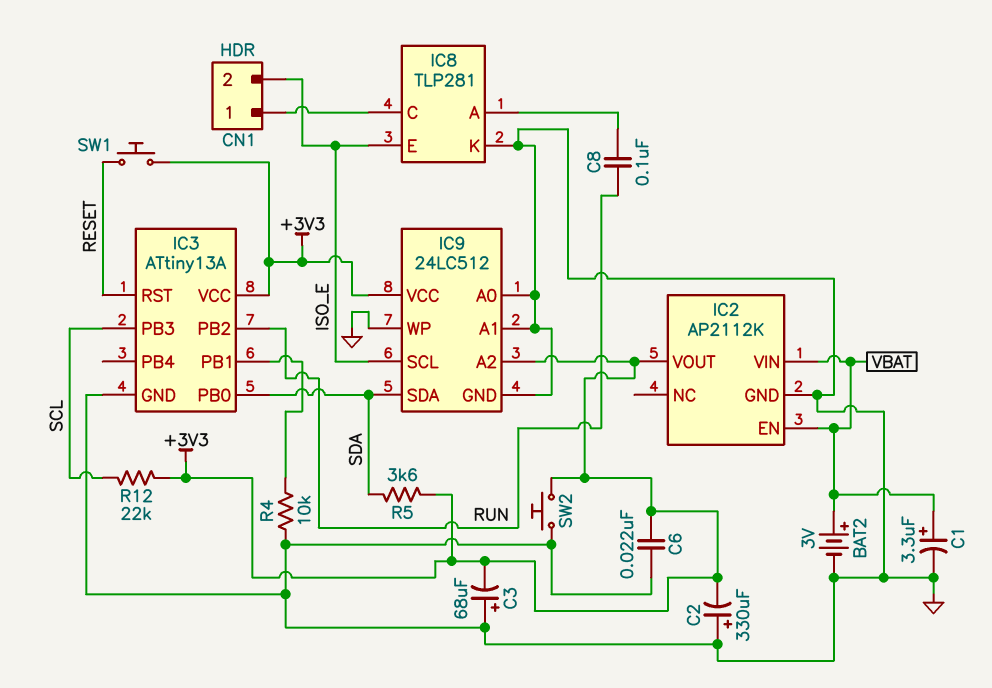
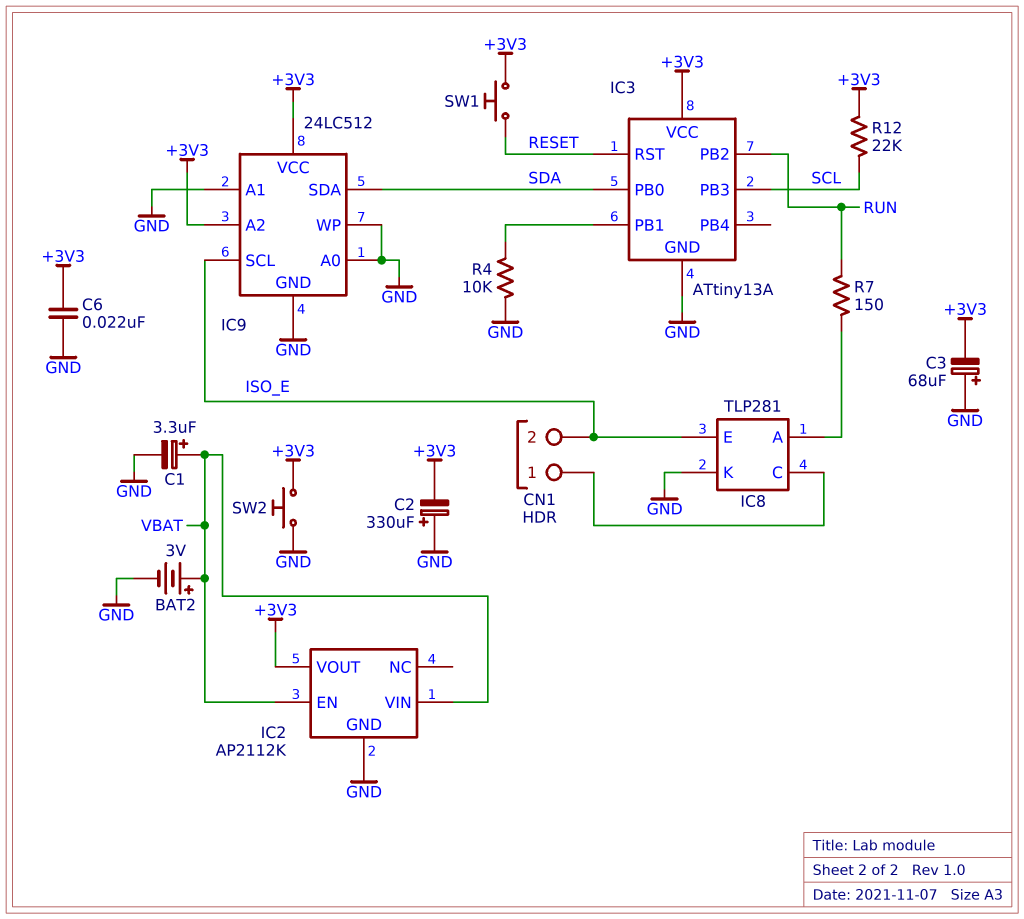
C8: 100nF (IC8/A, RUN) -> none
R5: 3.6k (+3V3, SDA) -> none
R7: none -> 150 (IC8/A, RUN)

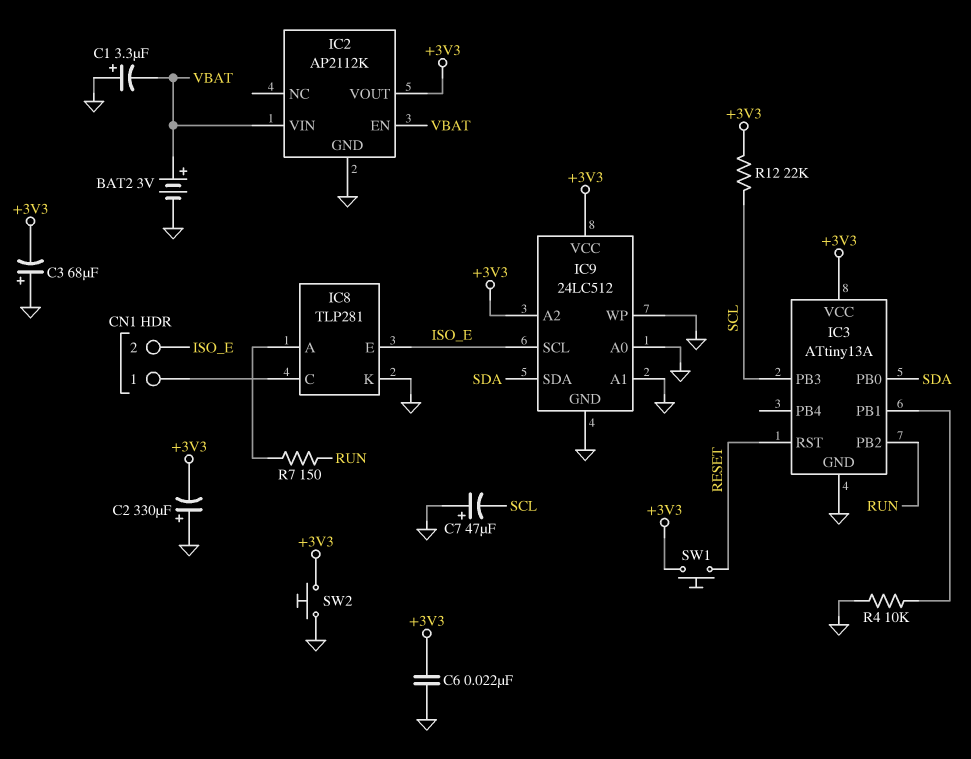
C1: 3.3uF (plus VBAT, minus GND) -> 3.3uF (plus GND, minus VBAT)
C7: none -> 47uF (plus GND, minus SCL)

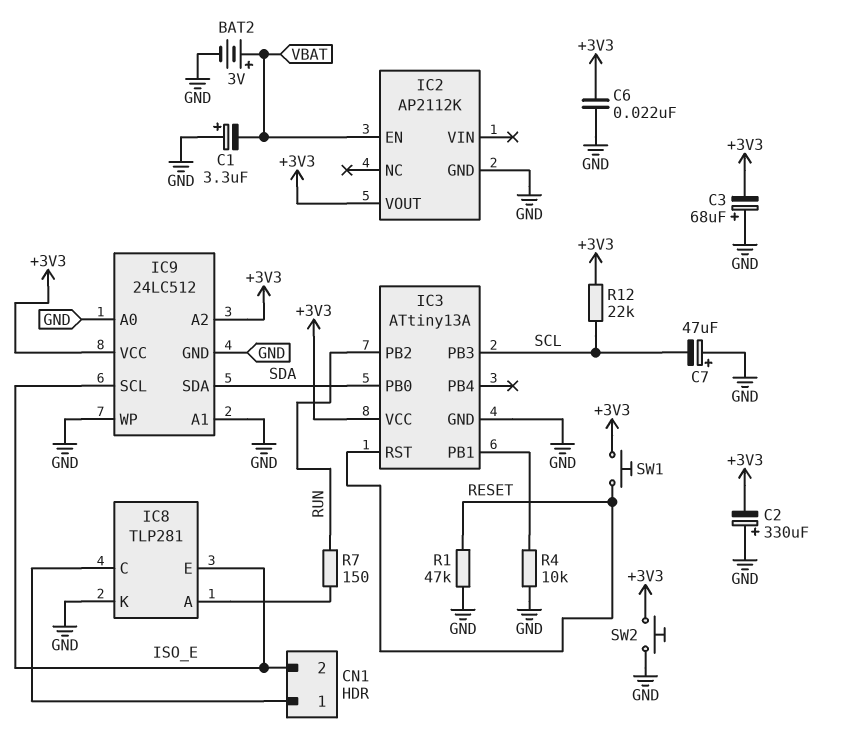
IC2 pin VIN: VBAT -> none
R1: none -> 47k (GND, RESET)

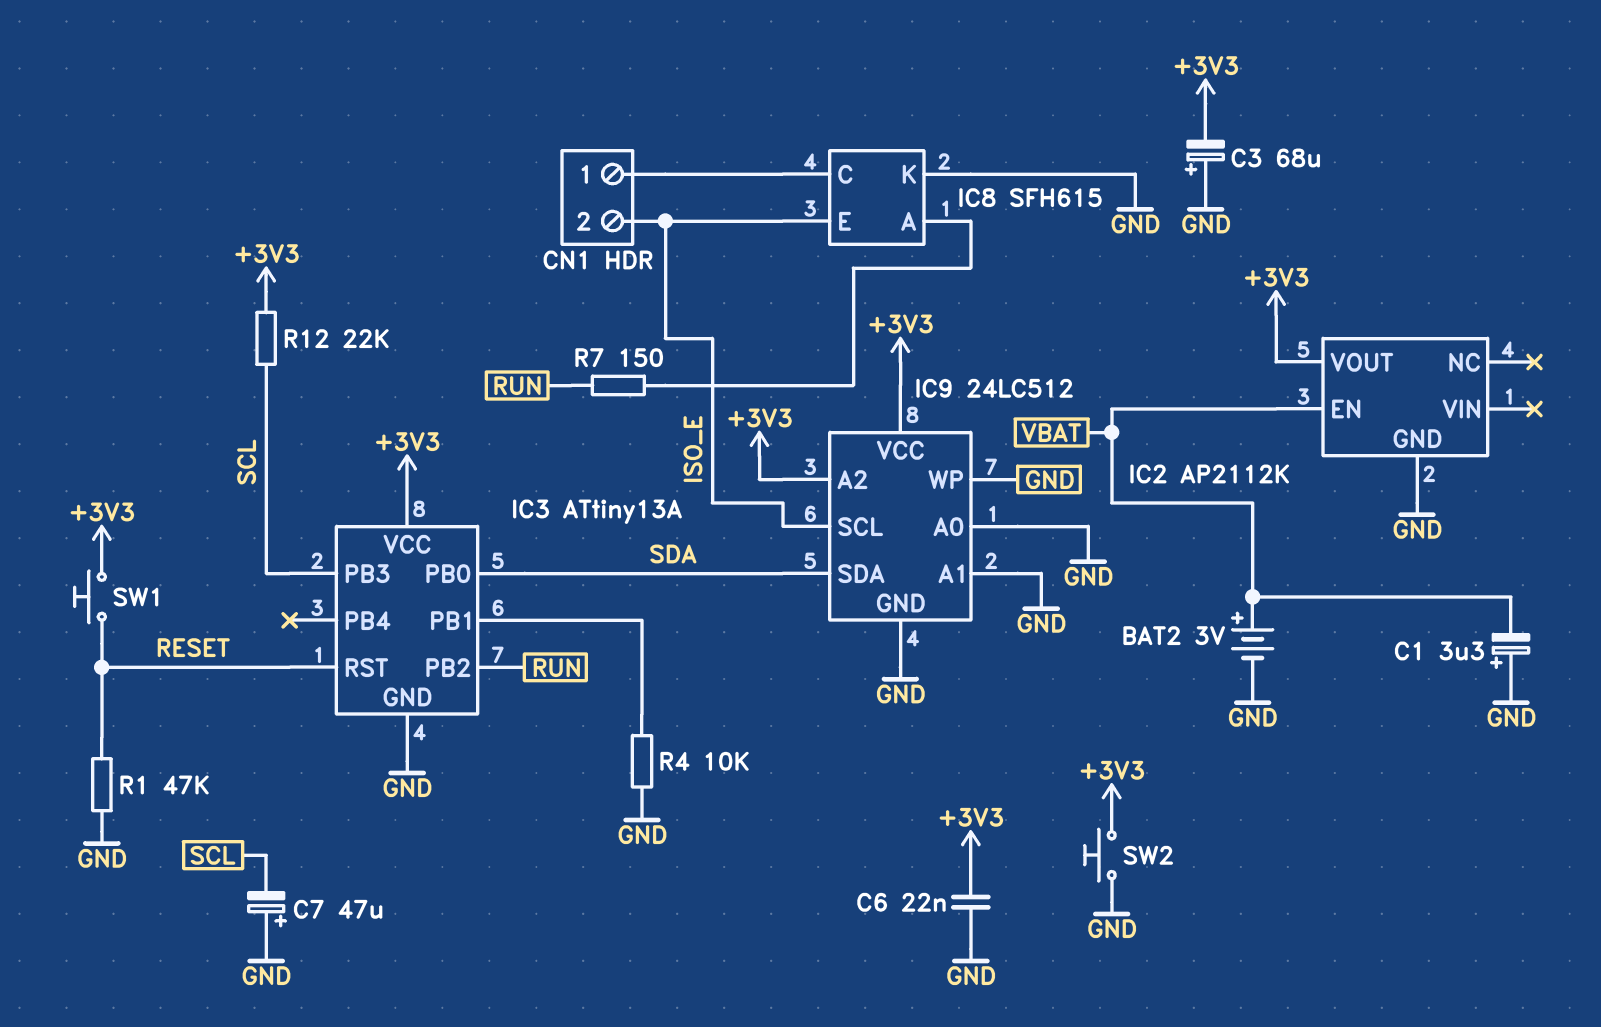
C2: 330uF (plus GND, minus +3V3) -> none
IC8: TLP281 -> SFH615

